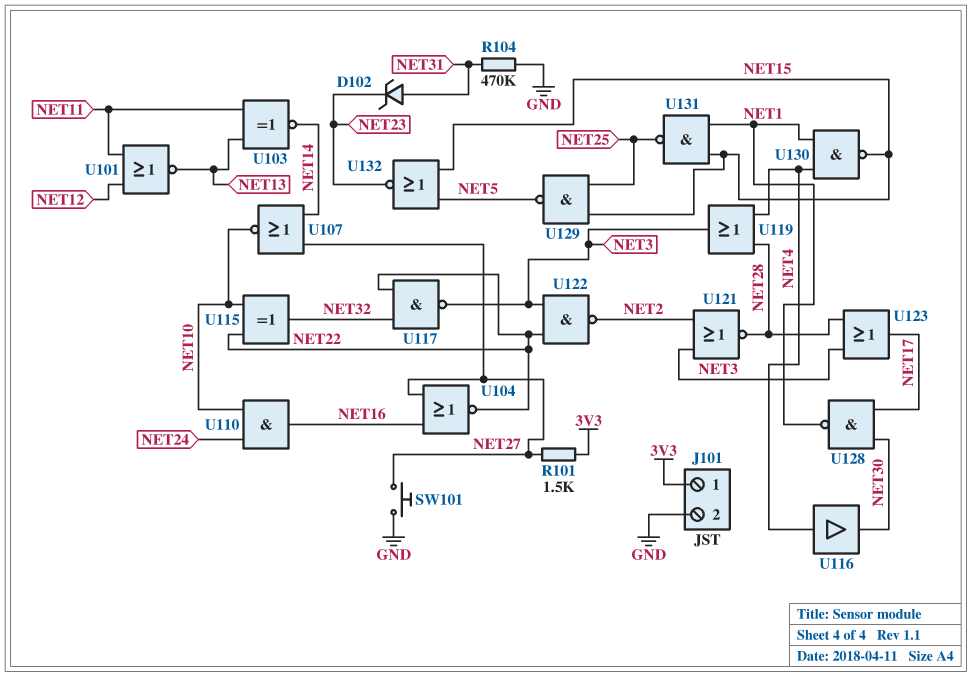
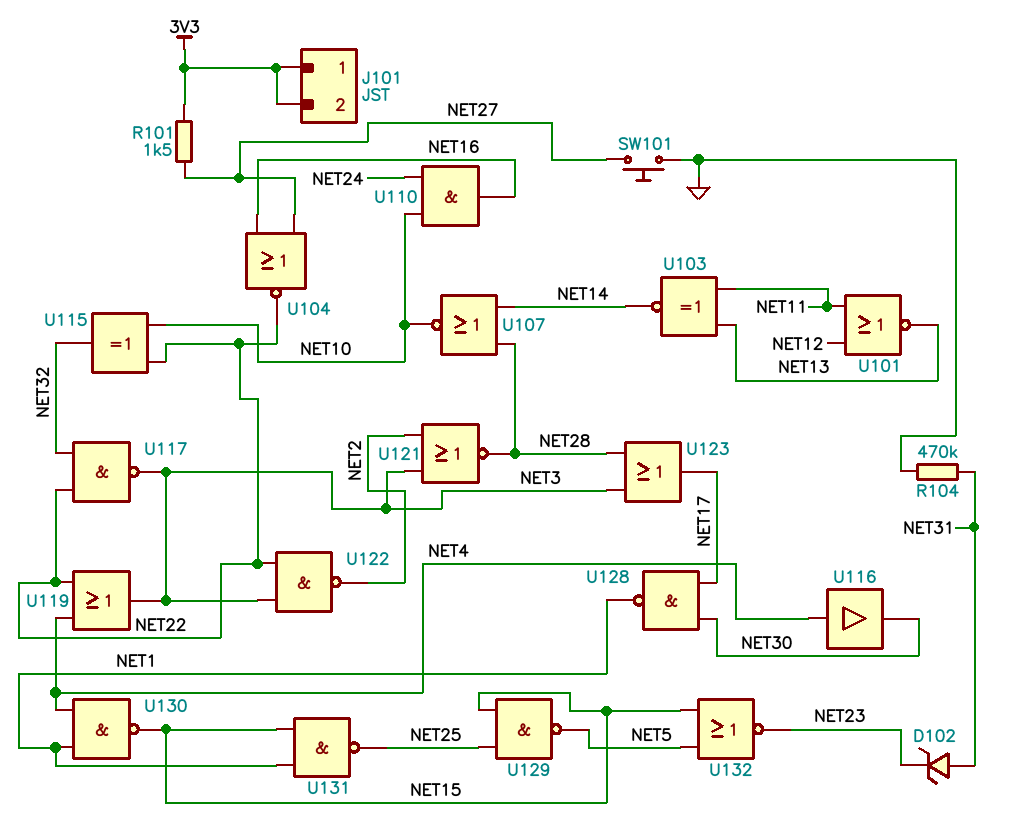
J101 pin 2: GND -> 3V3
U107: NOR (in NET14, in NET27, out NET10) -> NOR (in NET14, in NET28, out NET10)
U119: OR (in NET4, in NET28, out NET3) -> OR (in NET4, in NET22, out NET3)

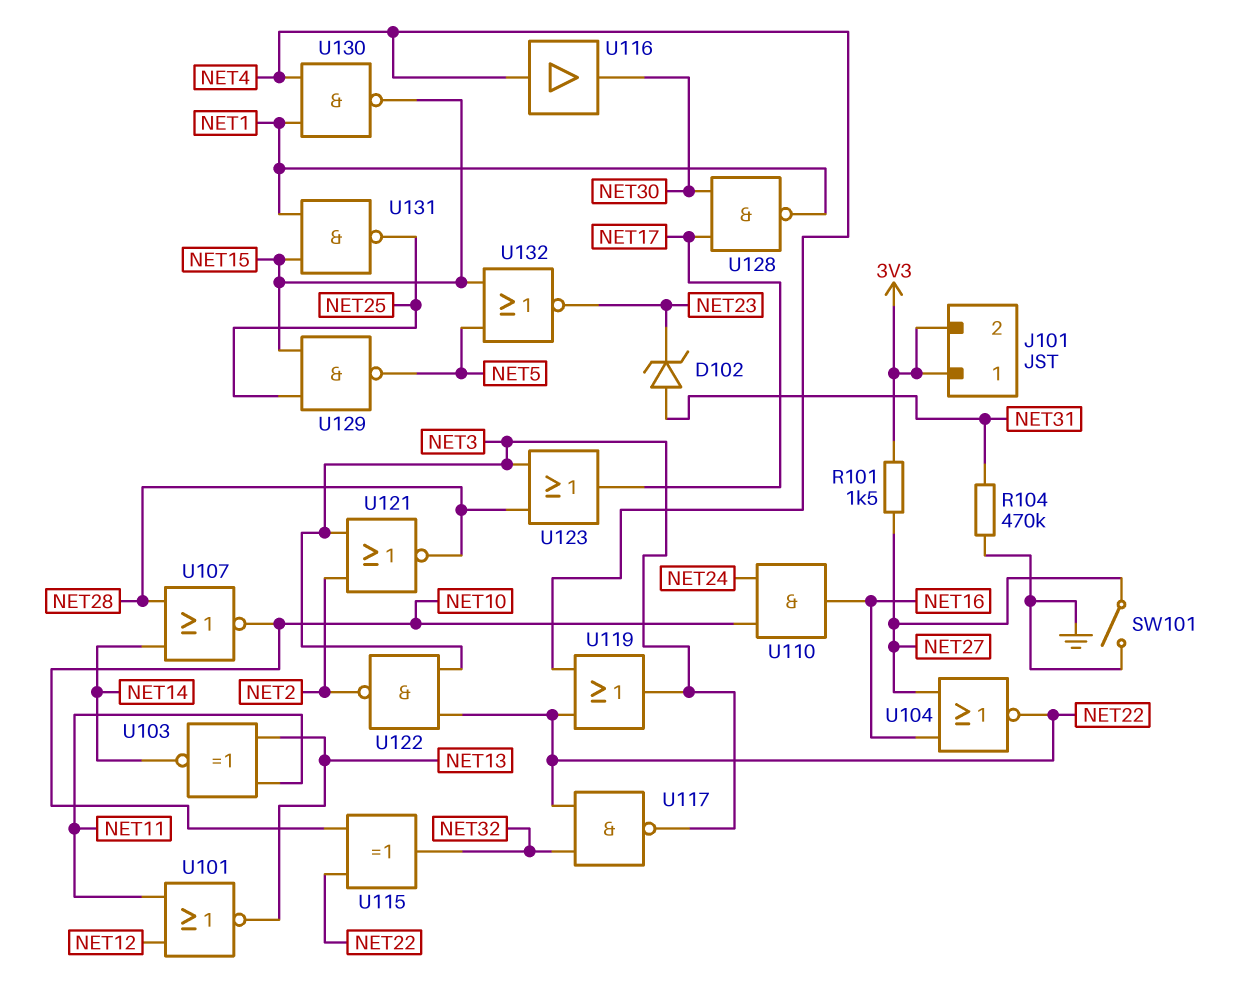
SW101: button (GND, NET27) -> switch (GND, NET27)

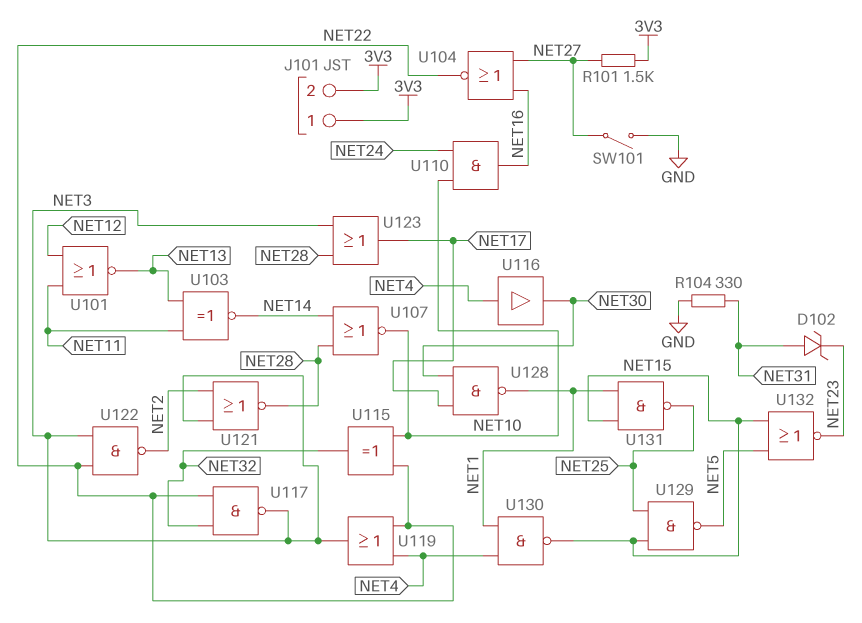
R104: 470k (GND, NET31) -> 330 (GND, NET31)

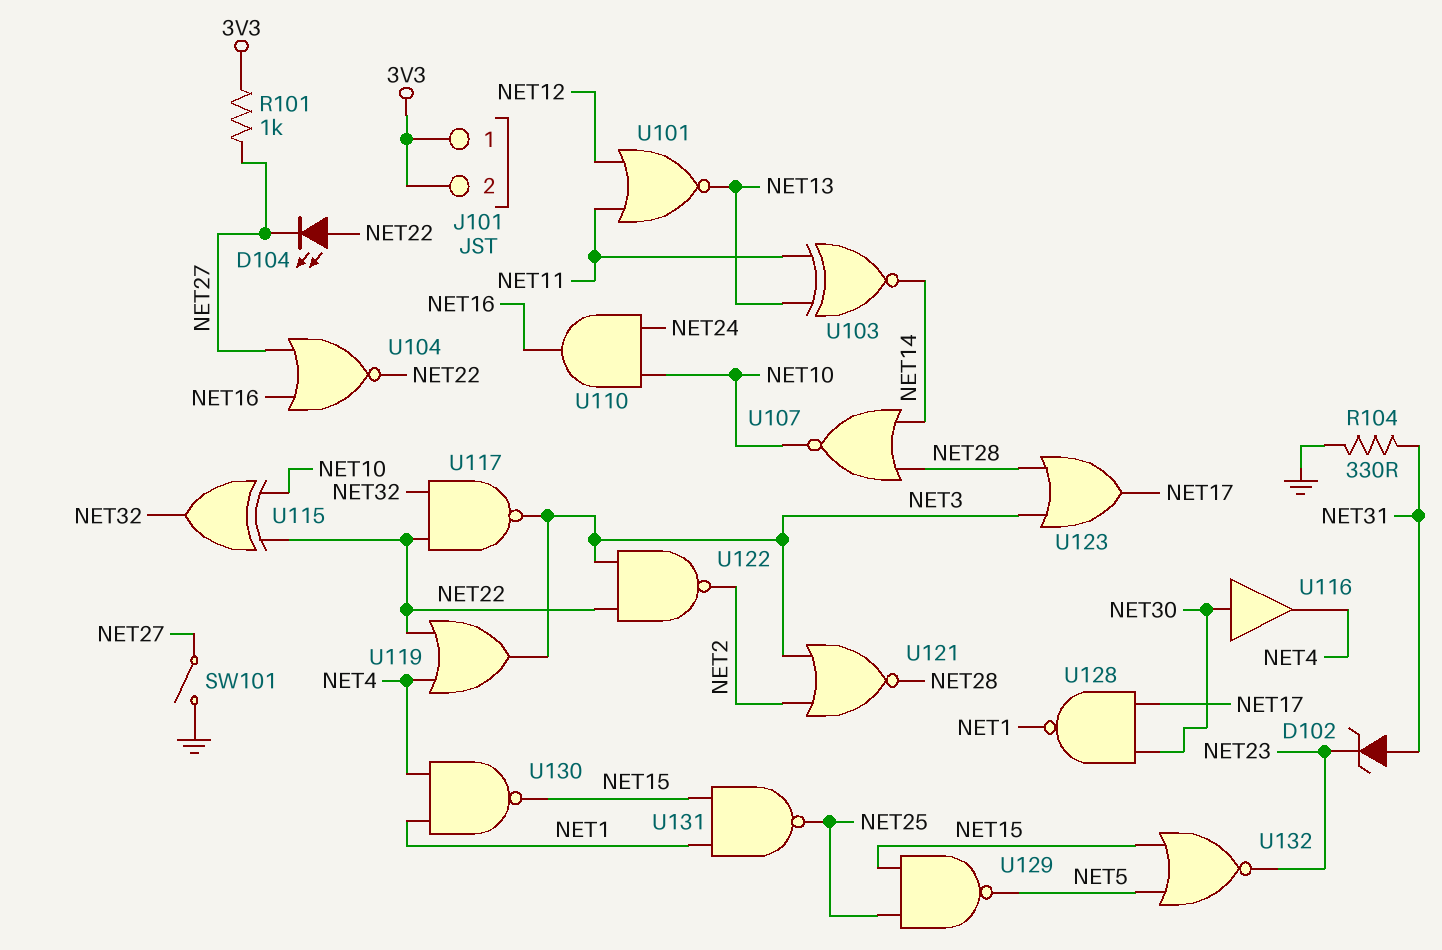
D104: none -> LED (A NET22, K NET27)
R101: 1.5k (3V3, NET27) -> 1k (3V3, NET27)
U116: buffer (in NET4, out NET30) -> buffer (in NET30, out NET4)

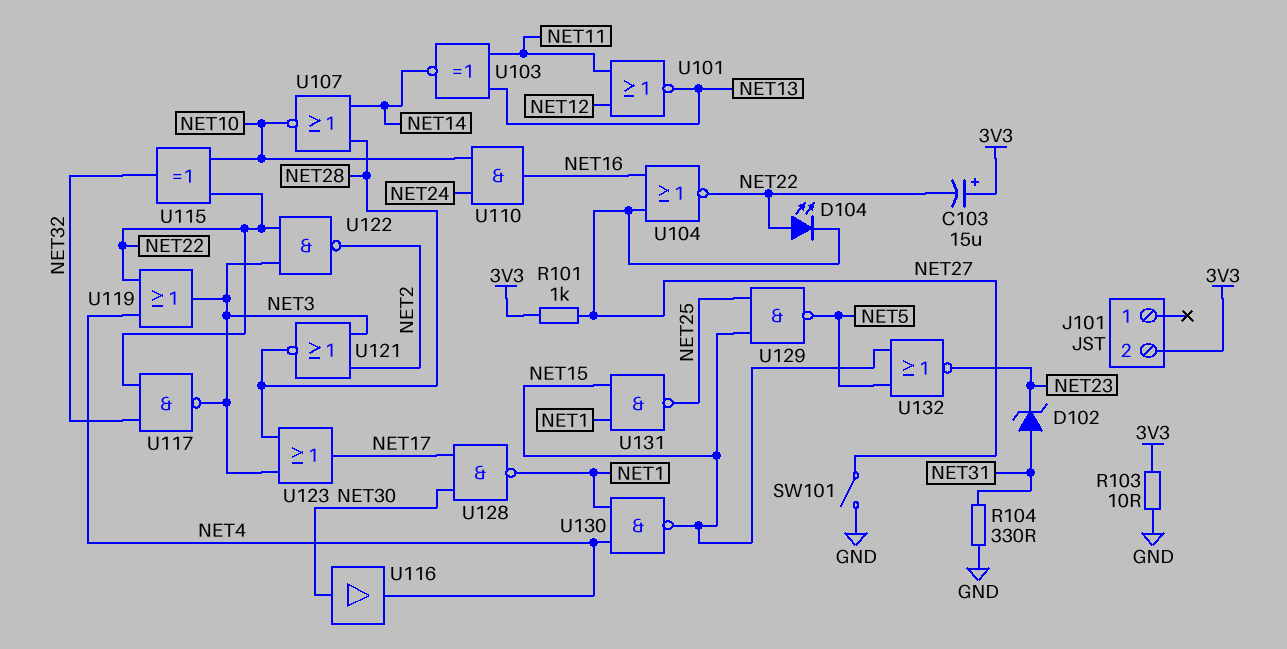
C103: none -> 15uF (plus 3V3, minus NET22)
J101 pin 1: 3V3 -> none
R103: none -> 10 (3V3, GND)

